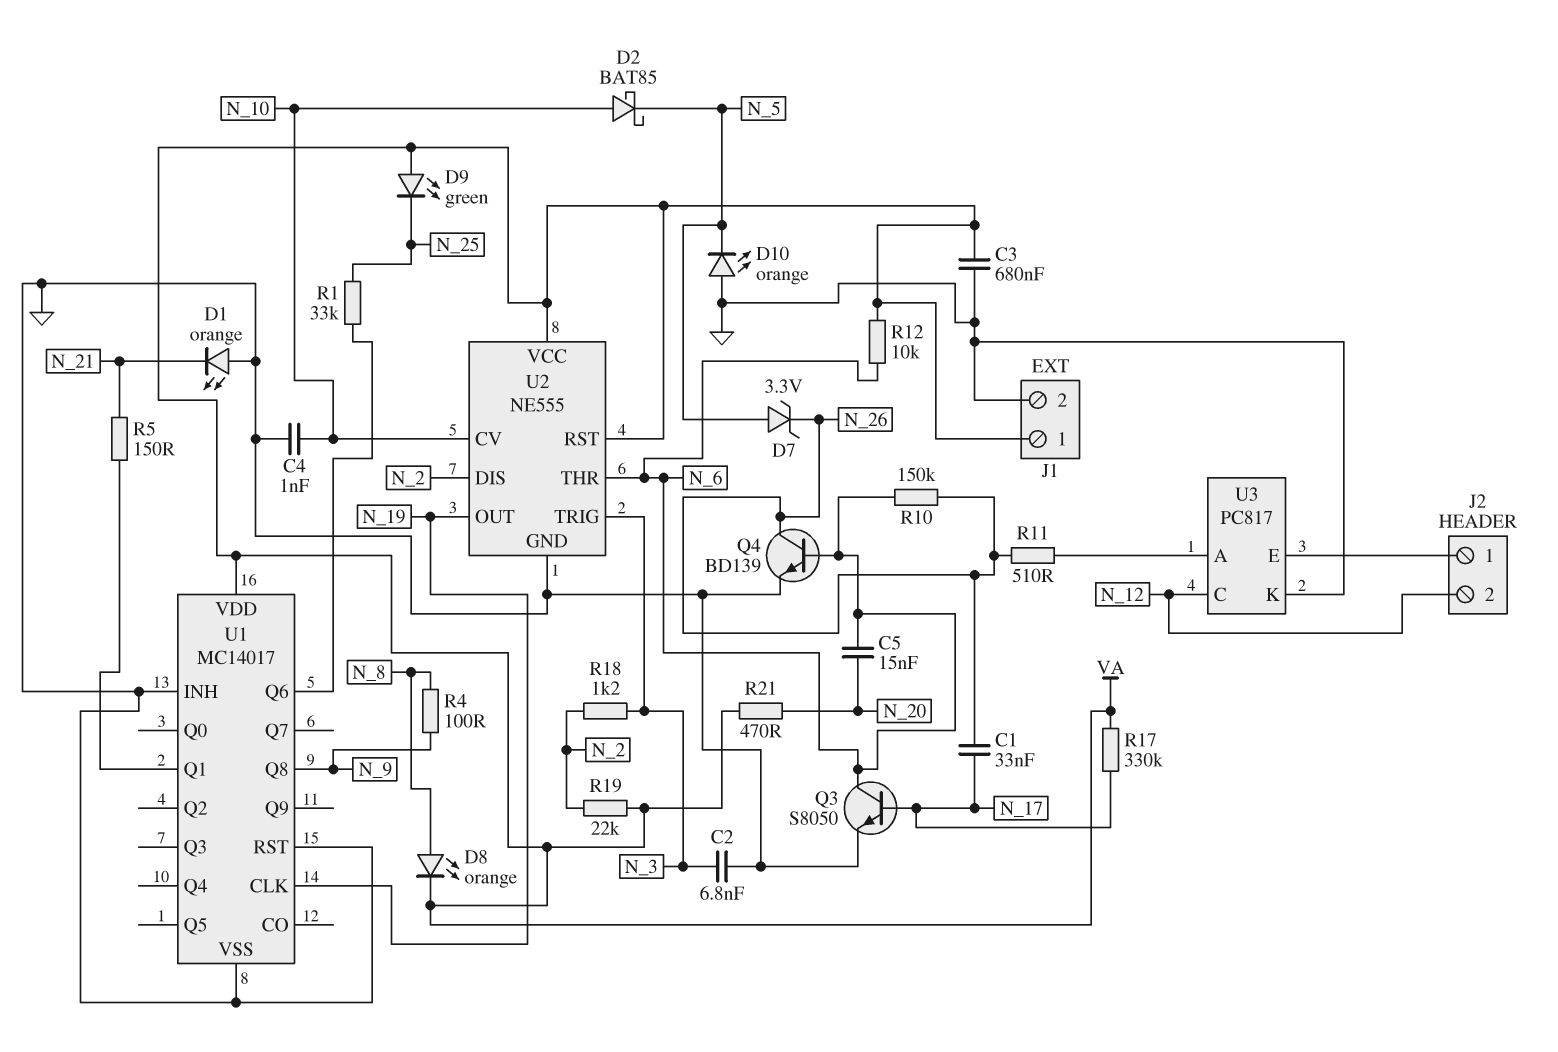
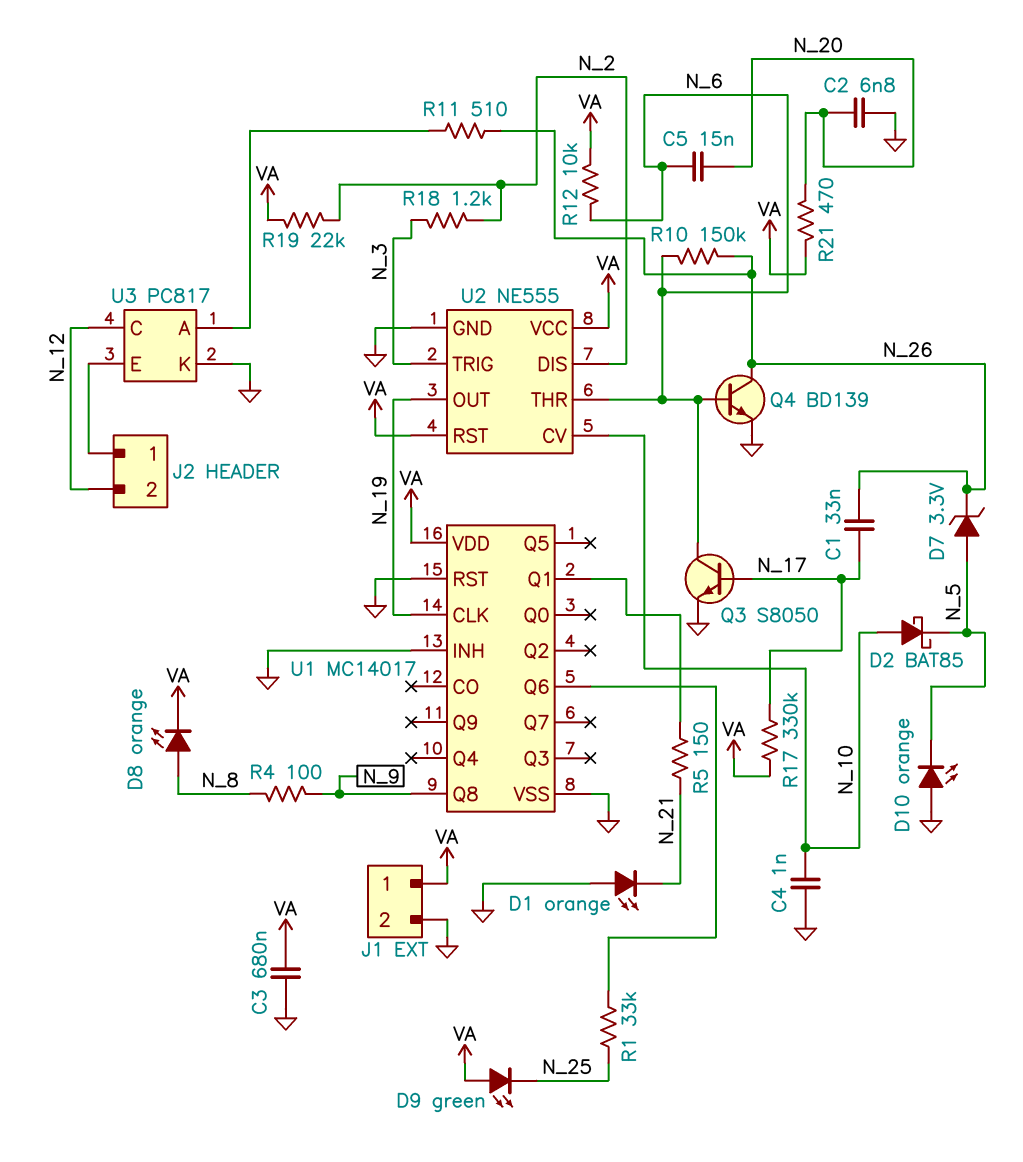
C2: 6.8nF (GND, N_3) -> 6.8nF (GND, N_20)

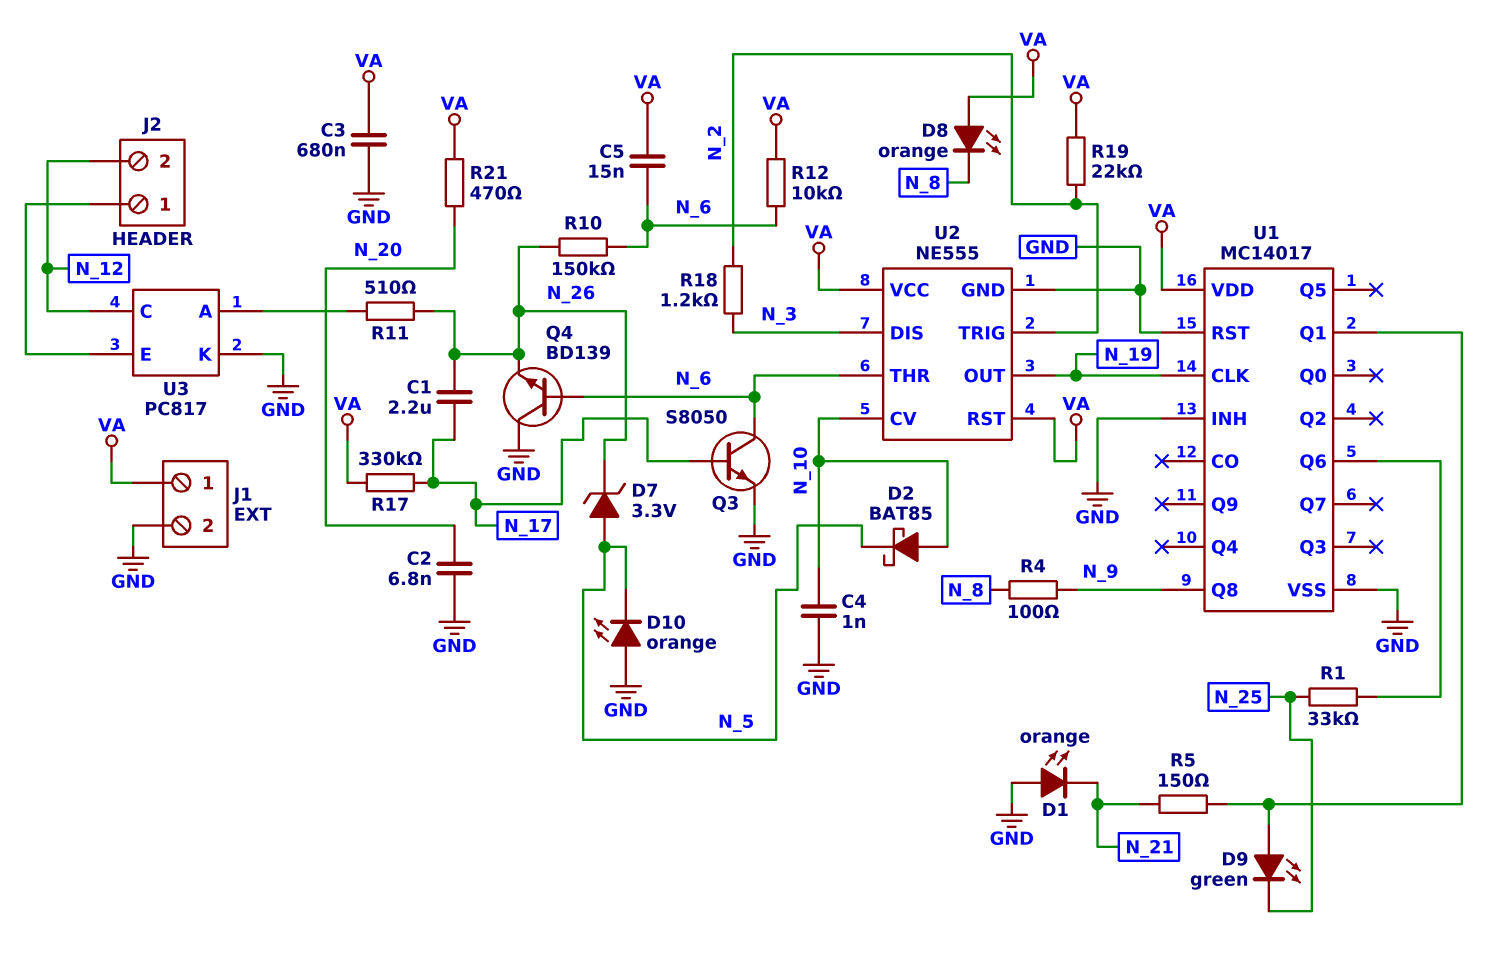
C1: 33nF (N_17, N_26) -> 2.2uF (N_17, N_26)
C5: 15nF (N_6, N_20) -> 15nF (N_6, VA)
D8: LED orange (A N_8, K VA) -> LED orange (A VA, K N_8)
D9: LED green (A VA, K N_25) -> LED green (A U1/Q1, K N_25)
Q4: NPN BD139 (B N_6, C N_26, E GND) -> NPN BD139 (B N_6, C GND, E N_26)
U2 pin DIS: N_2 -> N_3
U2 pin TRIG: N_3 -> N_2

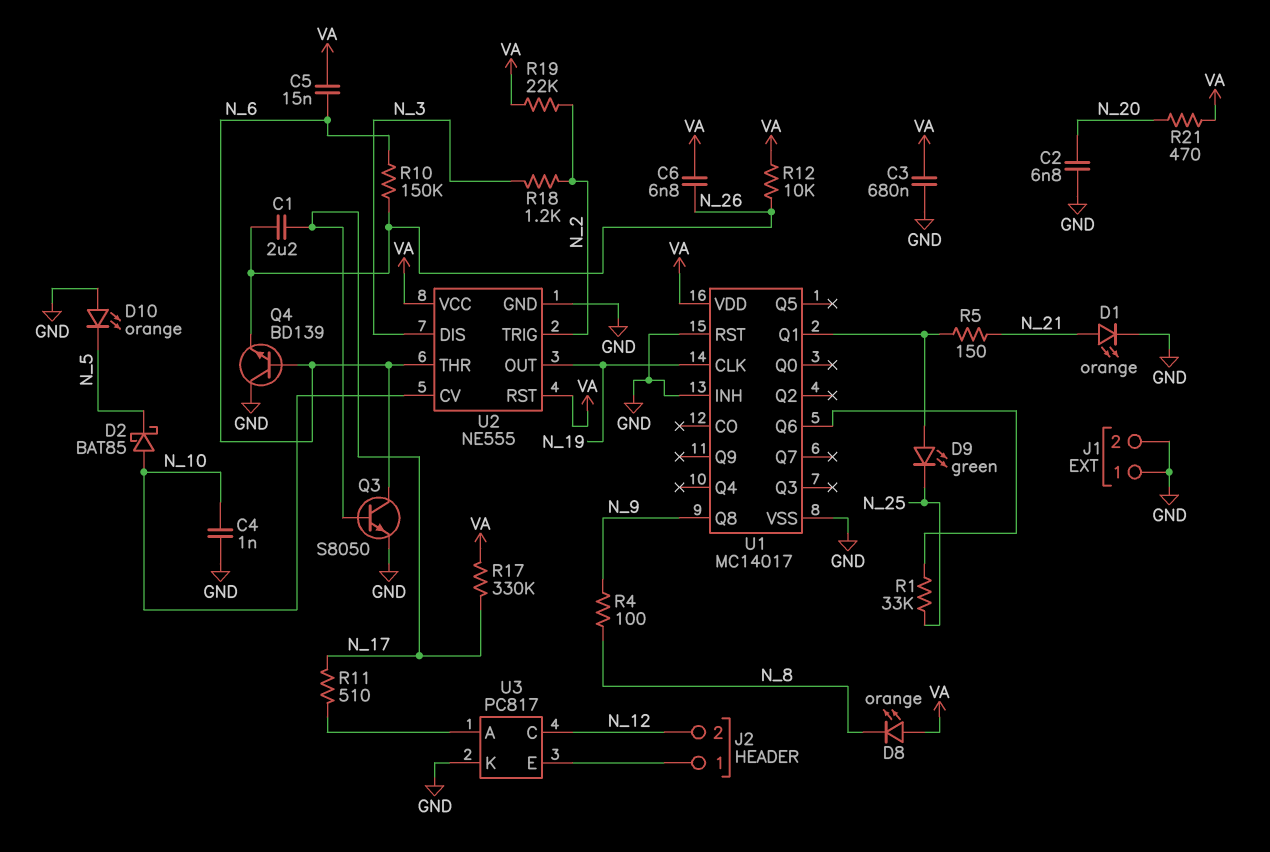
C6: none -> 6.8nF (N_26, VA)
D1: LED orange (A GND, K N_21) -> LED orange (A N_21, K GND)
D7: zener 3.3V (A N_5, K N_26) -> none
J1 pin 1: VA -> GND
R11: 510 (N_26, U3/A) -> 510 (N_17, U3/A)
R12: 10k (N_6, VA) -> 10k (N_26, VA)

